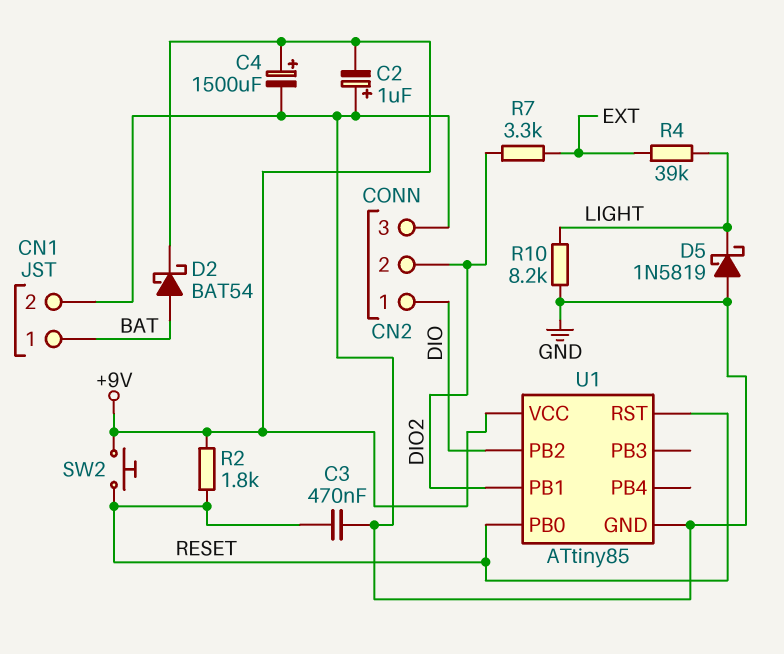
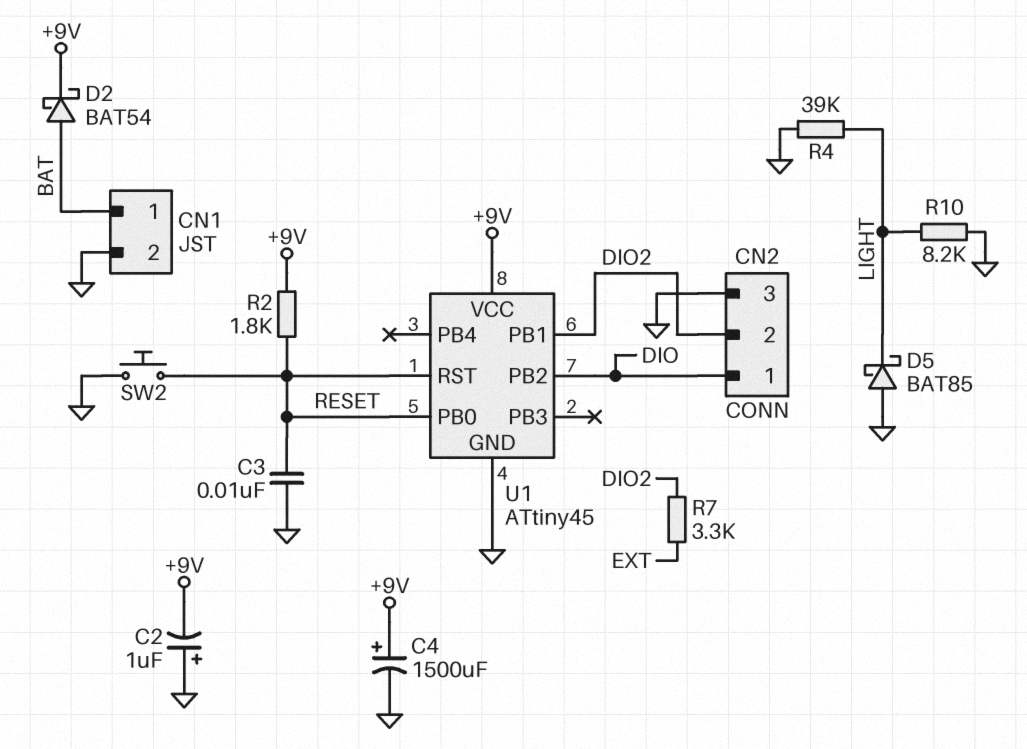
C3: 470nF (GND, RESET) -> 10nF (GND, RESET)
D5: schottky 1N5819 (A GND, K LIGHT) -> schottky BAT85 (A GND, K LIGHT)
R4: 39k (EXT, LIGHT) -> 39k (GND, LIGHT)
SW2: button (+9V, RESET) -> button (GND, RESET)
U1: ATtiny85 -> ATtiny45

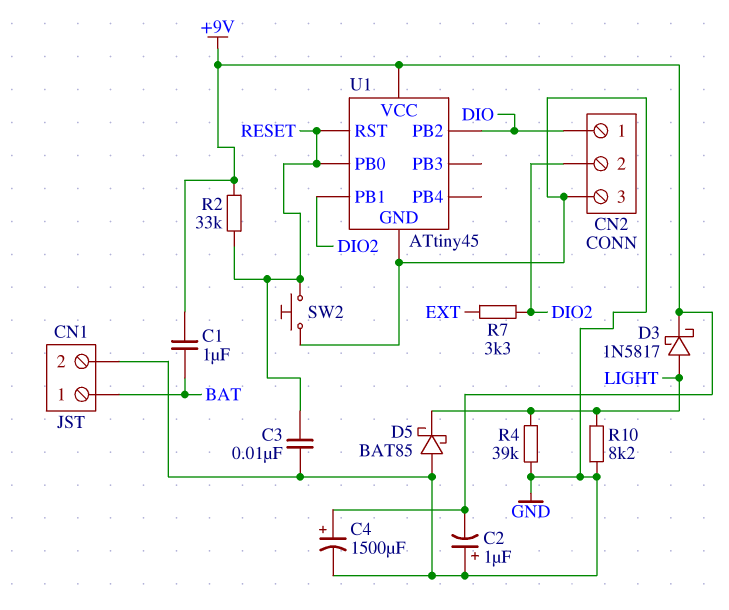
C1: none -> 1uF (+9V, BAT)
D2: schottky BAT54 (A BAT, K +9V) -> none
D3: none -> schottky 1N5817 (A LIGHT, K +9V)
R2: 1.8k (+9V, RESET) -> 33k (+9V, RESET)

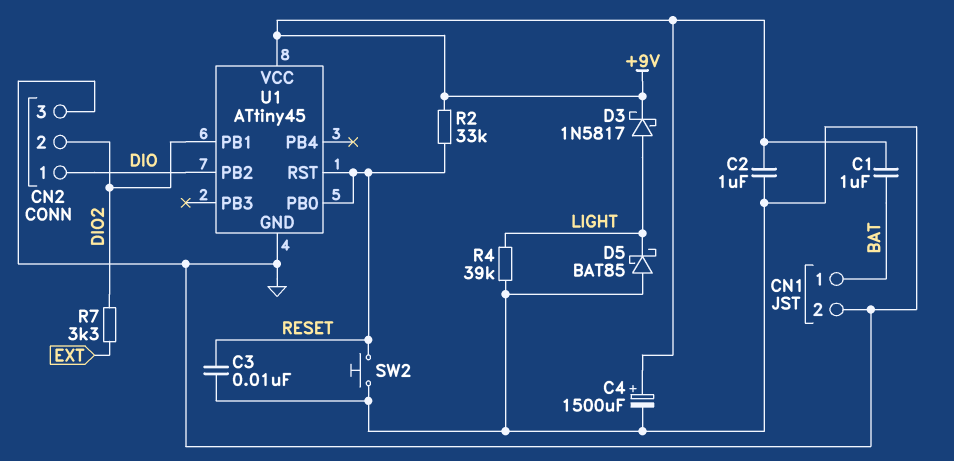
C2: 1uF (plus GND, minus +9V) -> 1uF (+9V, GND)
R10: 8.2k (GND, LIGHT) -> none

